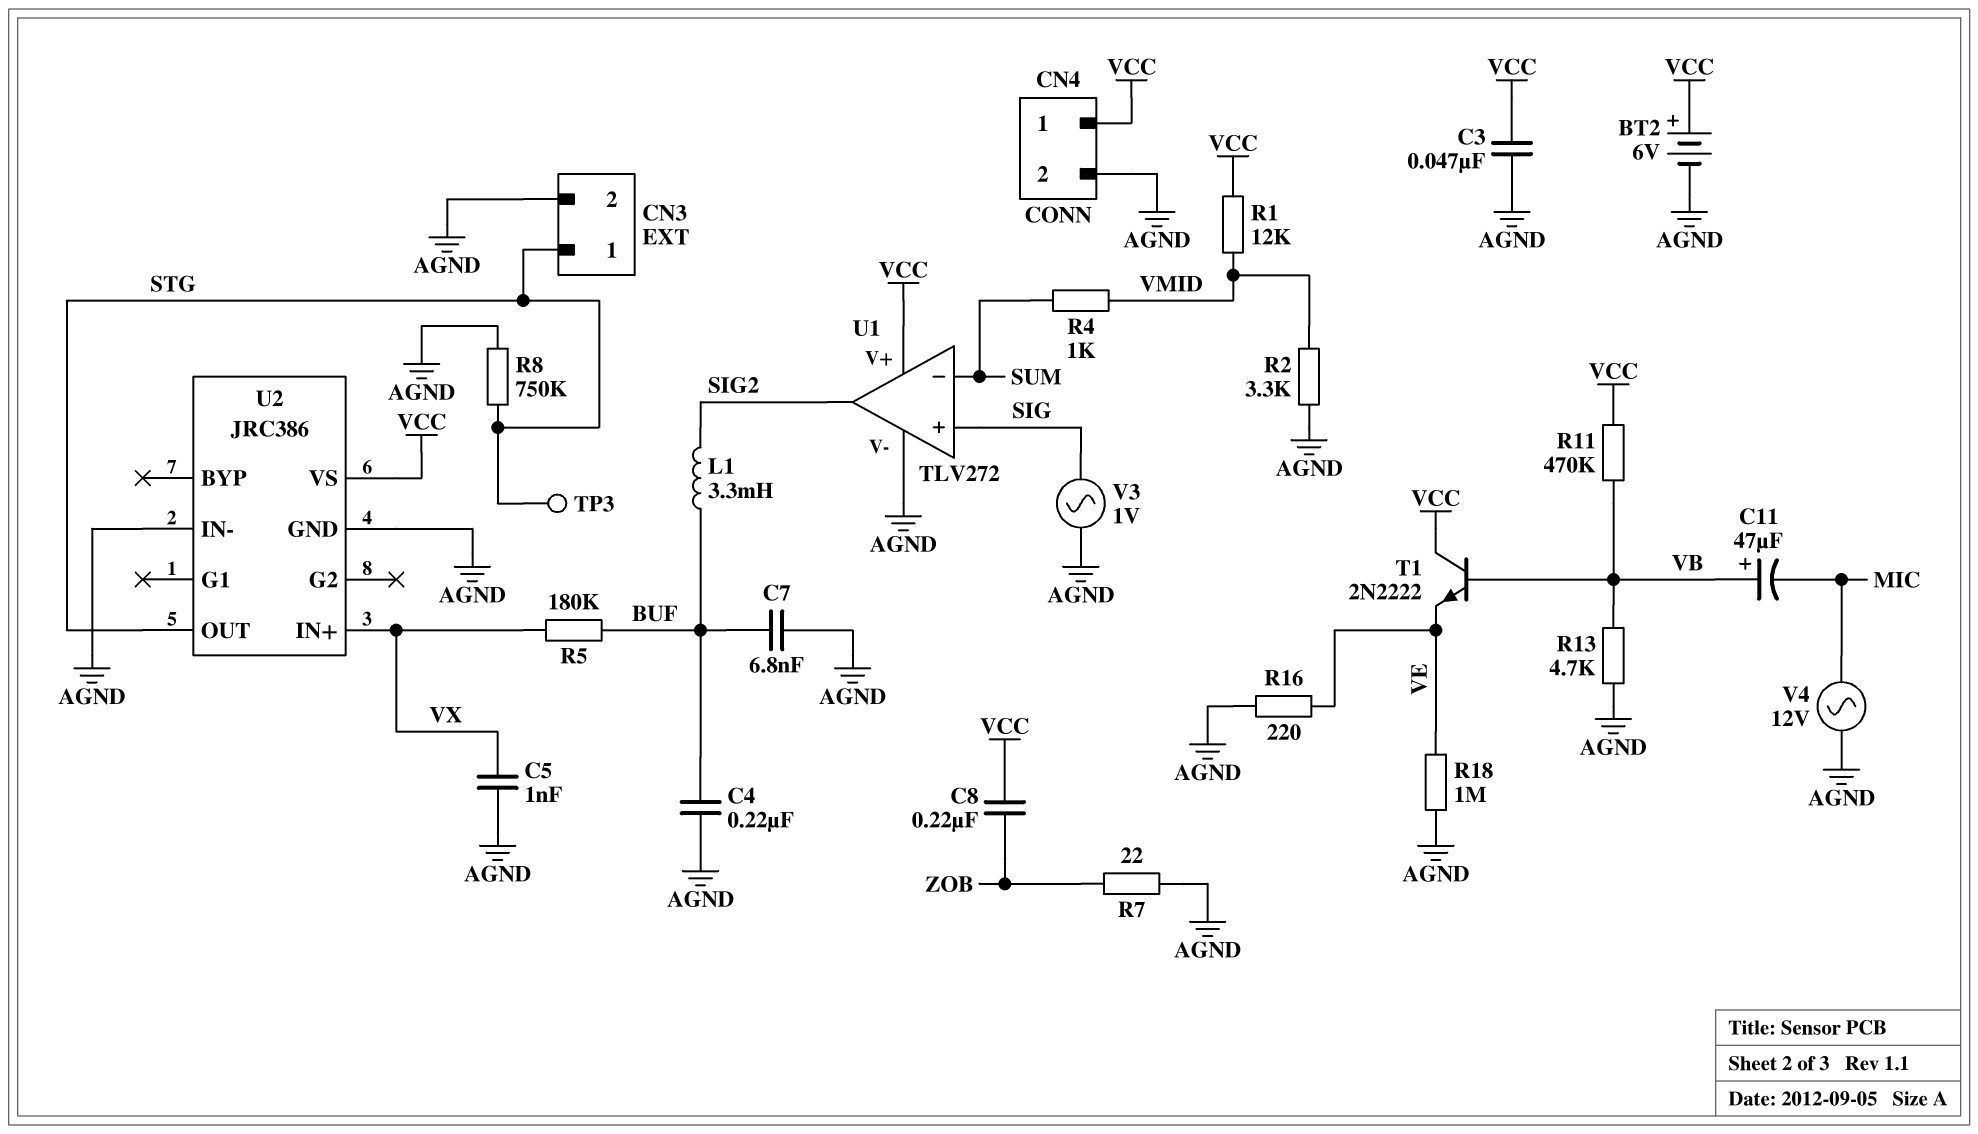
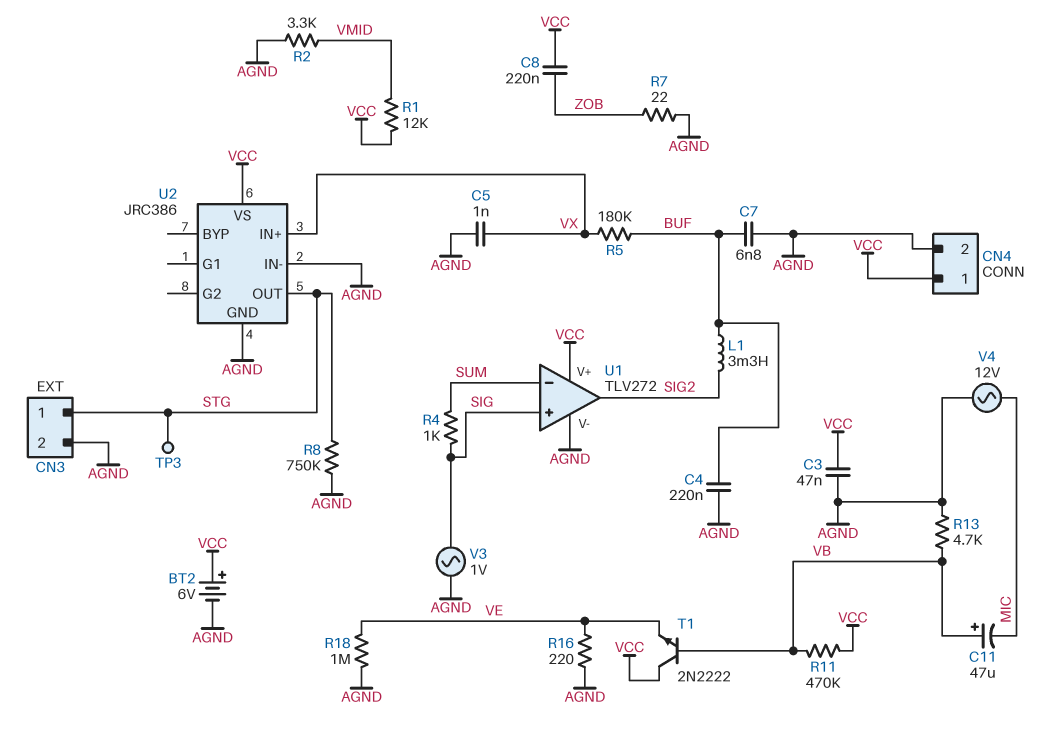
R4: 1k (SUM, VMID) -> 1k (SIG, SUM)

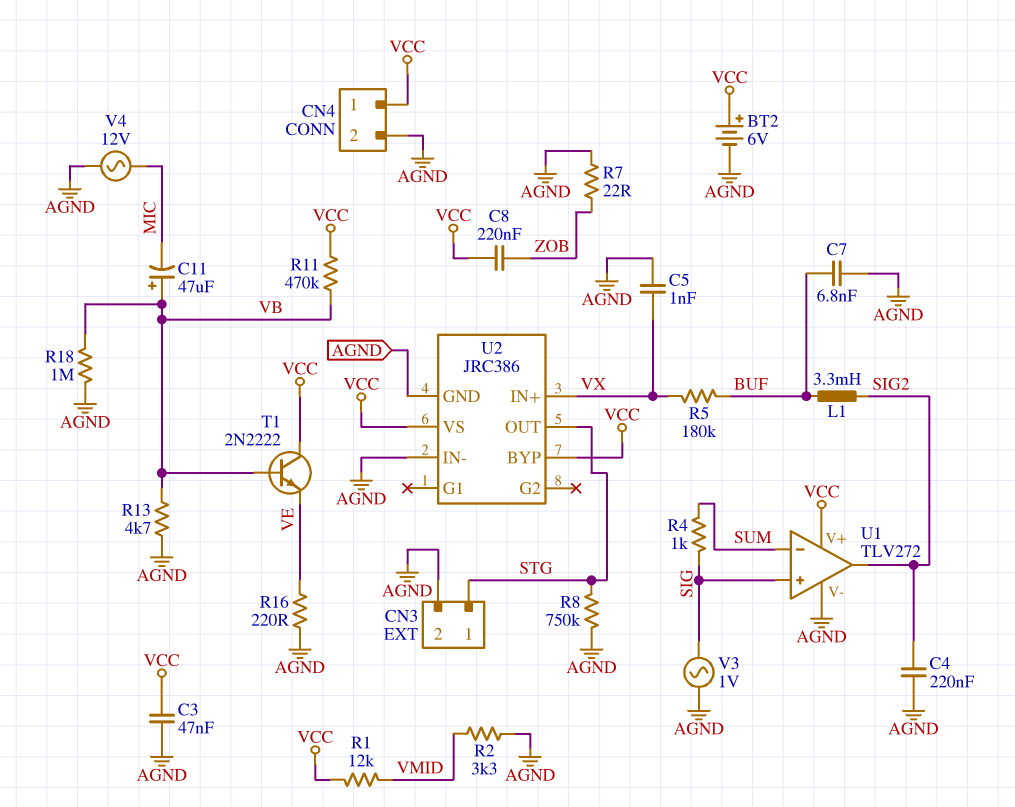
C4: 220nF (AGND, BUF) -> 220nF (AGND, SIG2)
R18: 1M (AGND, VE) -> 1M (AGND, VB)
TP3: test point (STG) -> none
U2 pin BYP: none -> VCC

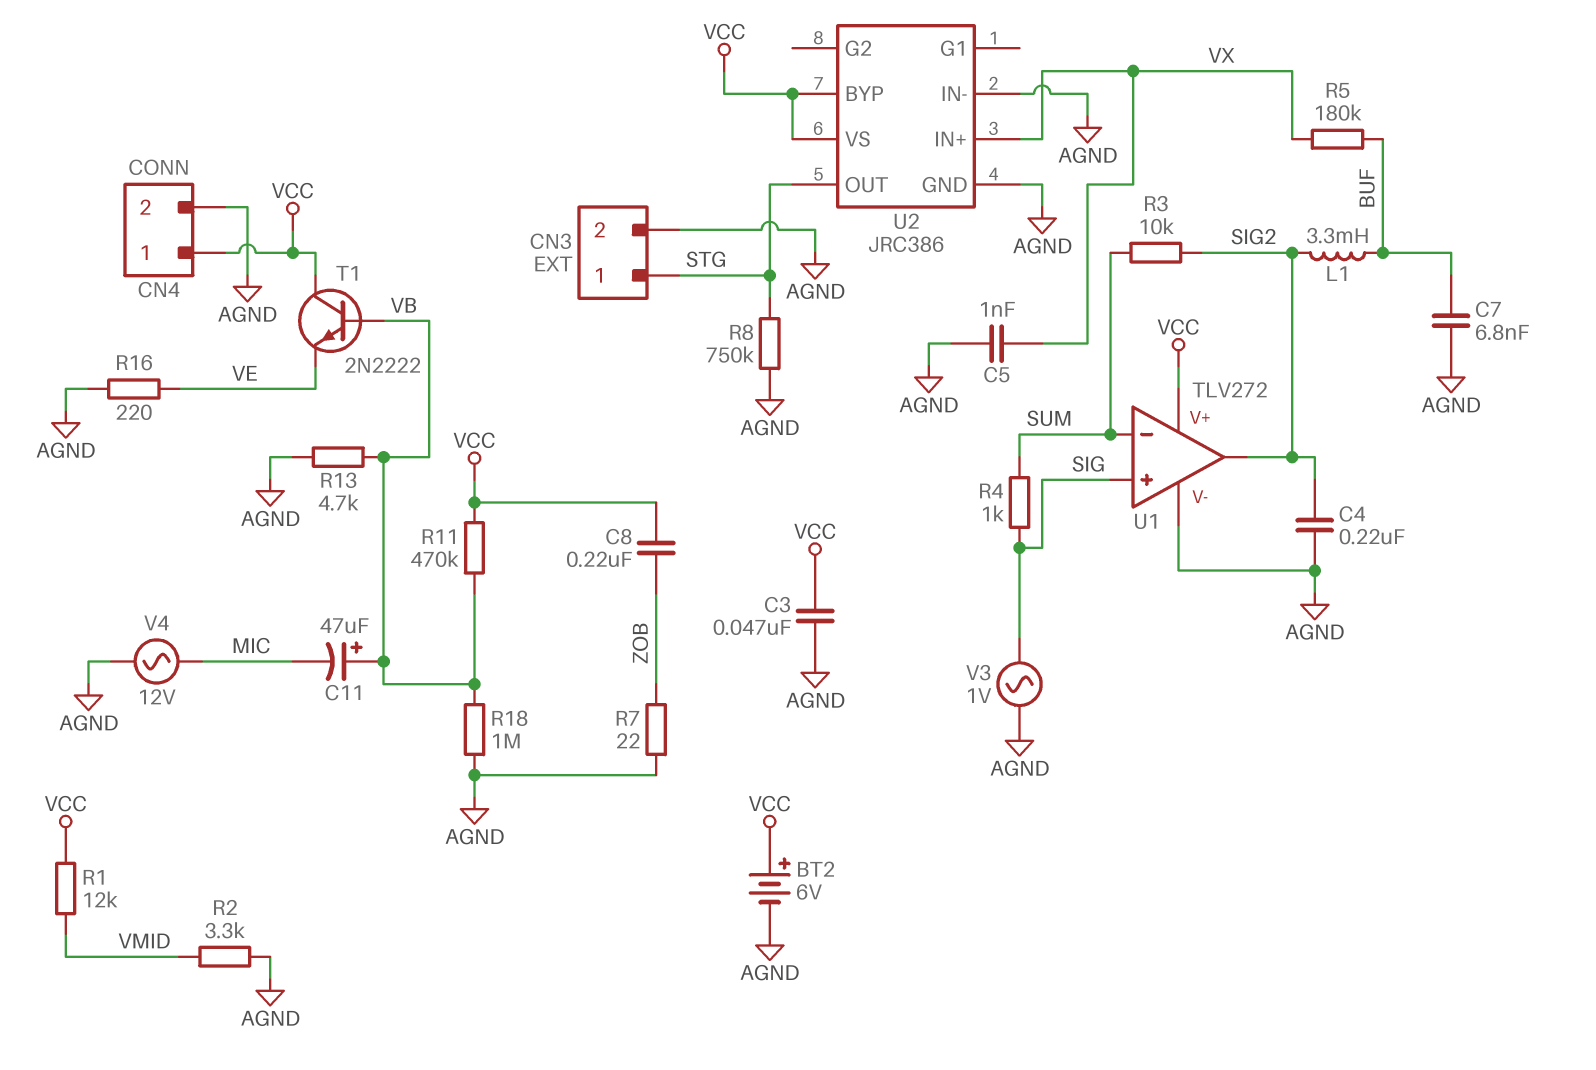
R3: none -> 10k (SIG2, SUM)

